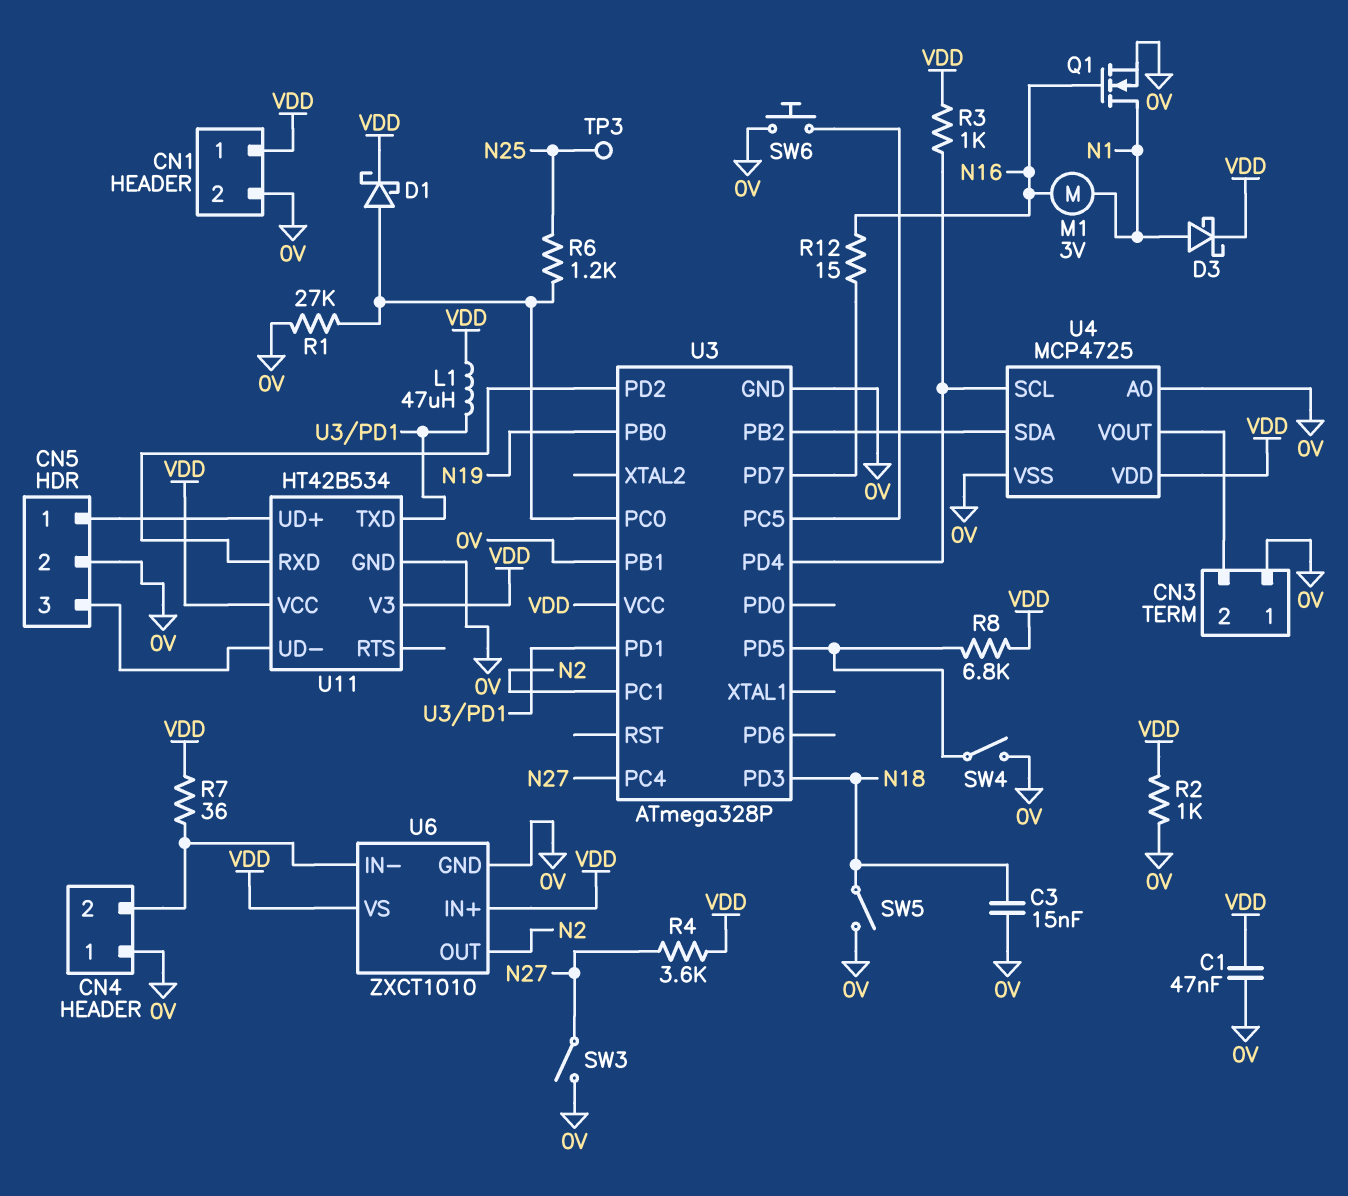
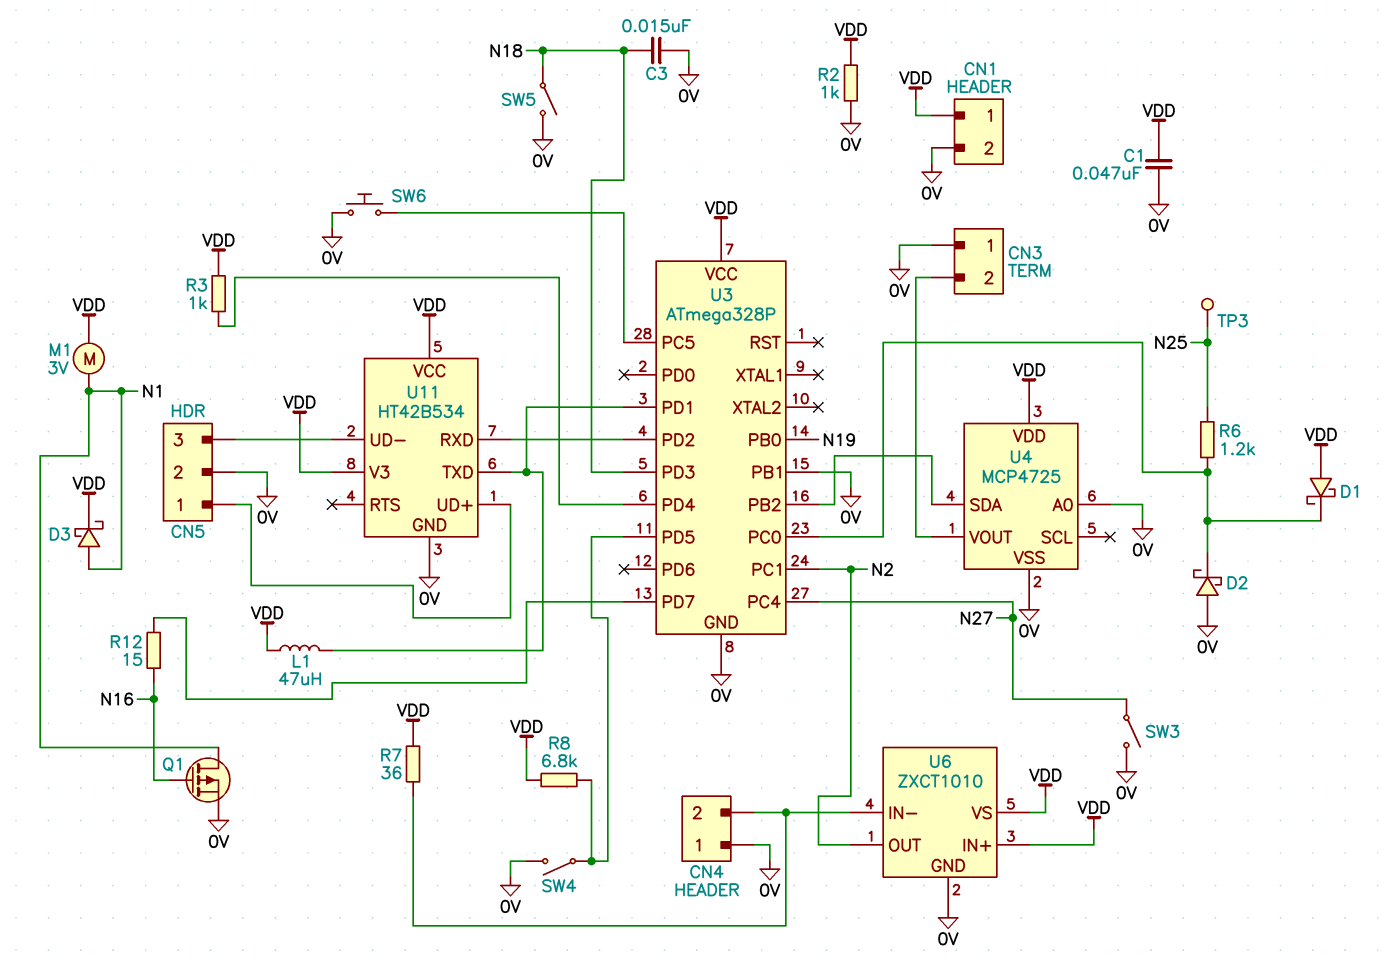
D1: schottky (A U3/PC0, K VDD) -> schottky (A VDD, K U3/PC0)
D2: none -> schottky (A 0V, K U3/PC0)
M1: motor 3V (N1, N16) -> motor 3V (N1, VDD)
Q1: NMOS (G N16, D N1, S 0V) -> PMOS (G N16, D N1, S 0V)
R1: 27k (0V, U3/PC0) -> none
R4: 3.6k (N27, VDD) -> none
U4 pin SCL: U3/PD4 -> none

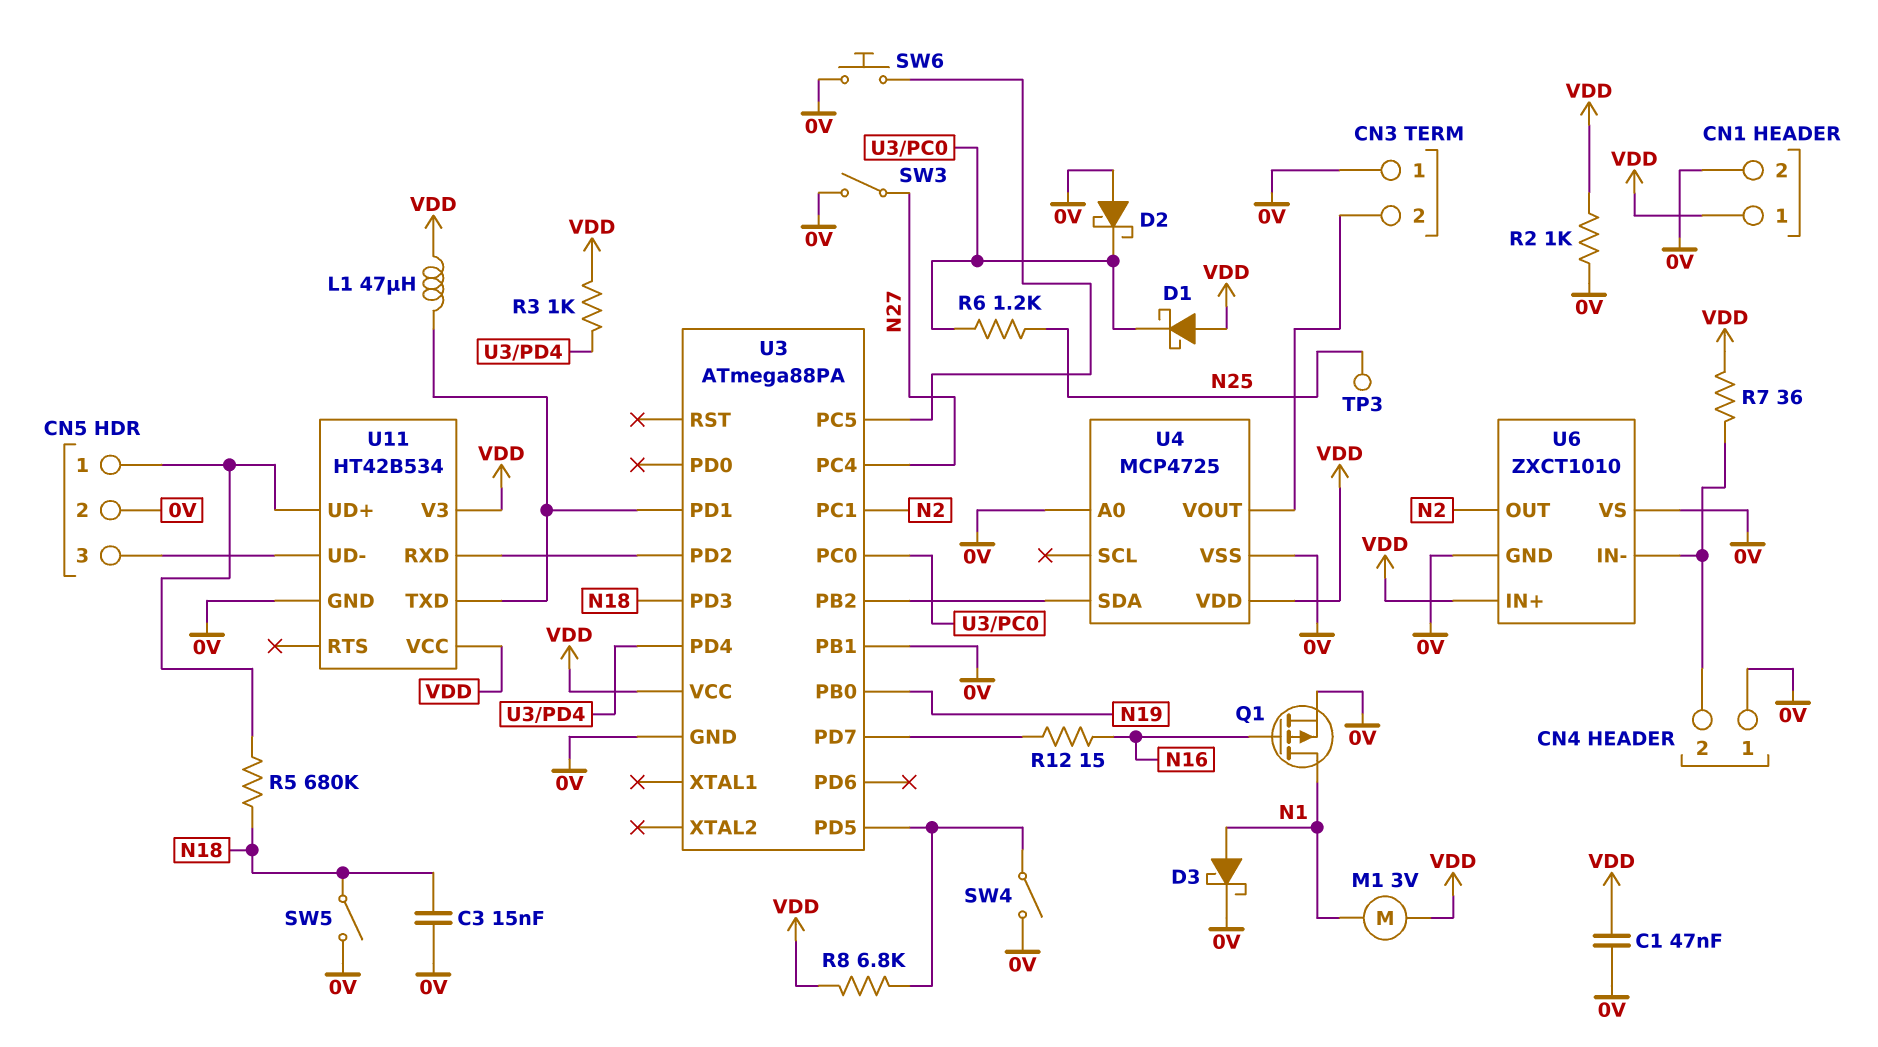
D3: schottky (A N1, K VDD) -> schottky (A N1, K 0V)
R5: none -> 680k (CN5/1, N18)
U3: ATmega328P -> ATmega88PA
U6 pin VS: VDD -> 0V

